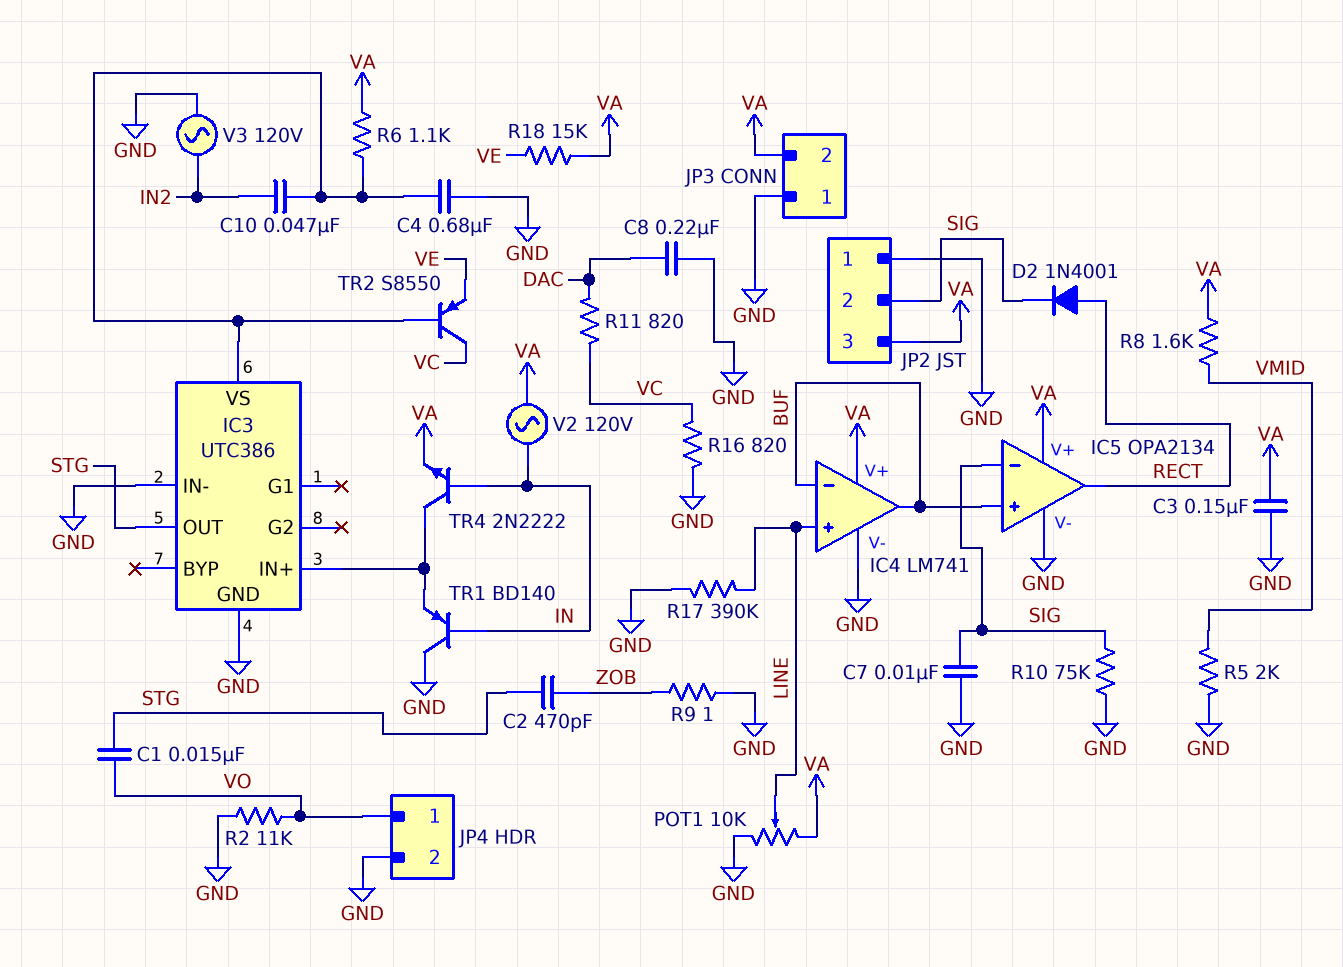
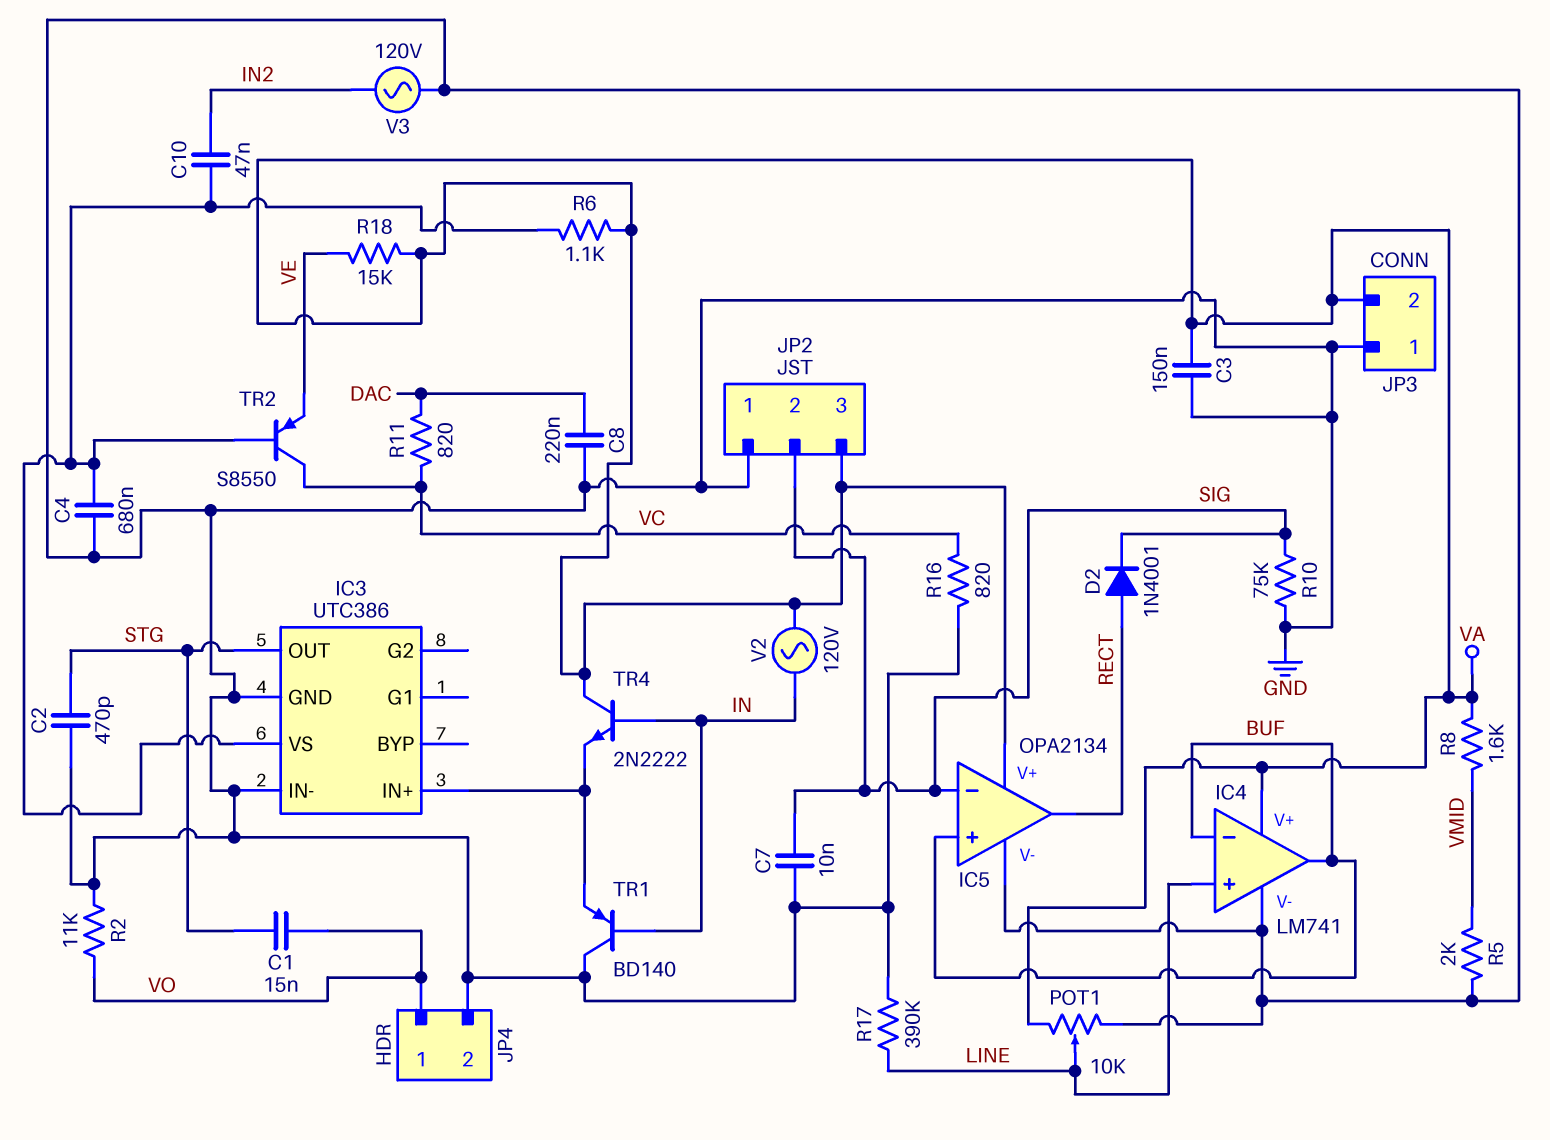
C2: 470pF (STG, ZOB) -> 470pF (GND, STG)
R9: 1 (GND, ZOB) -> none
TR4: NPN 2N2222 (B IN, C IC3/IN+, E VA) -> NPN 2N2222 (B IN, C VA, E IC3/IN+)

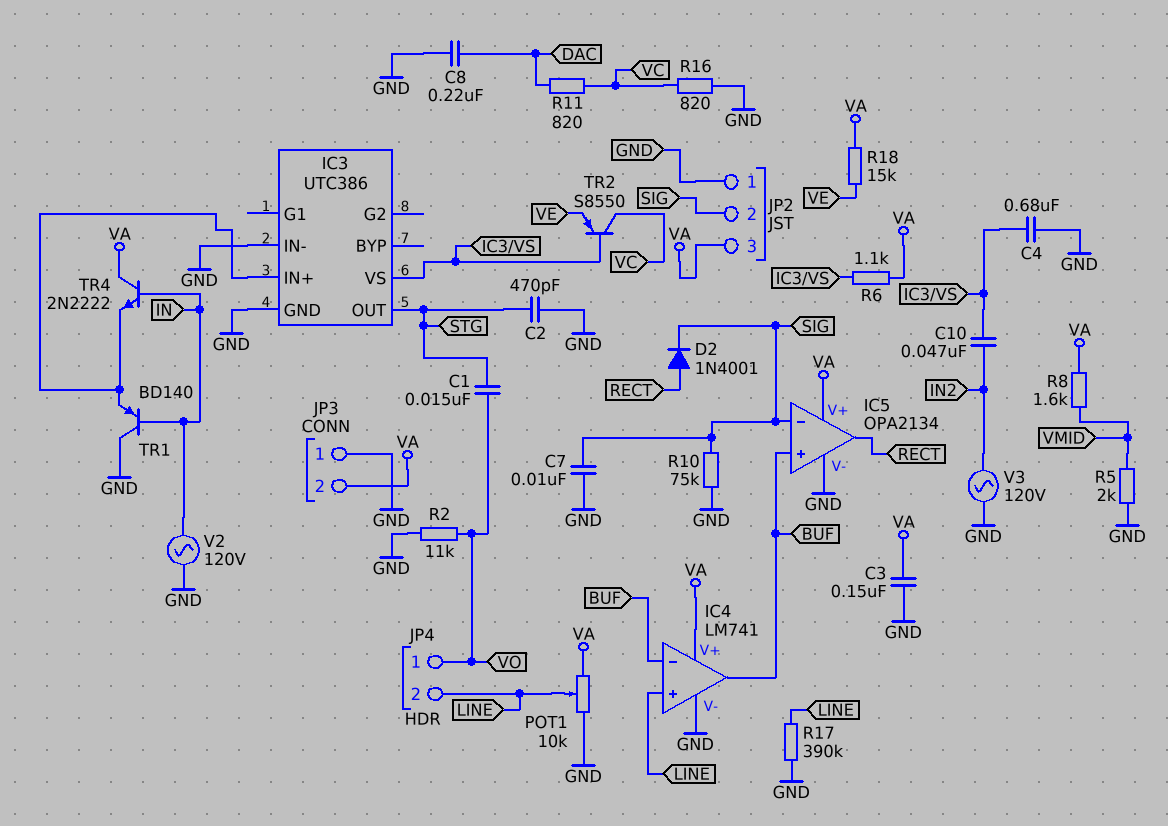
JP4 pin 2: GND -> LINE
V2: AC 120V (IN, VA) -> AC 120V (GND, IN)

